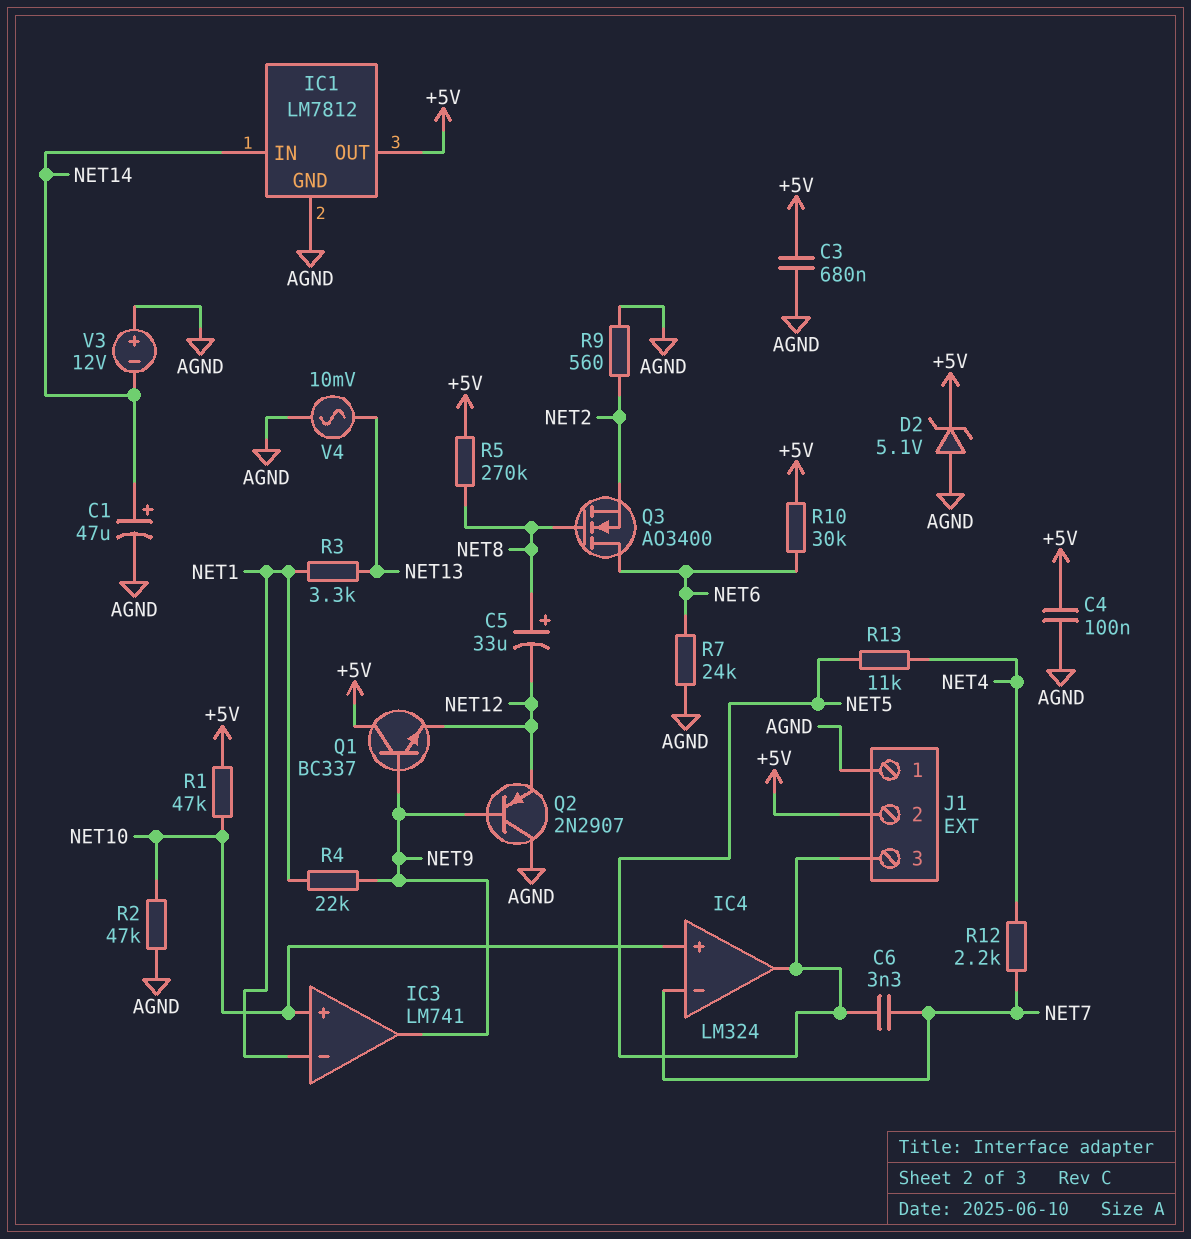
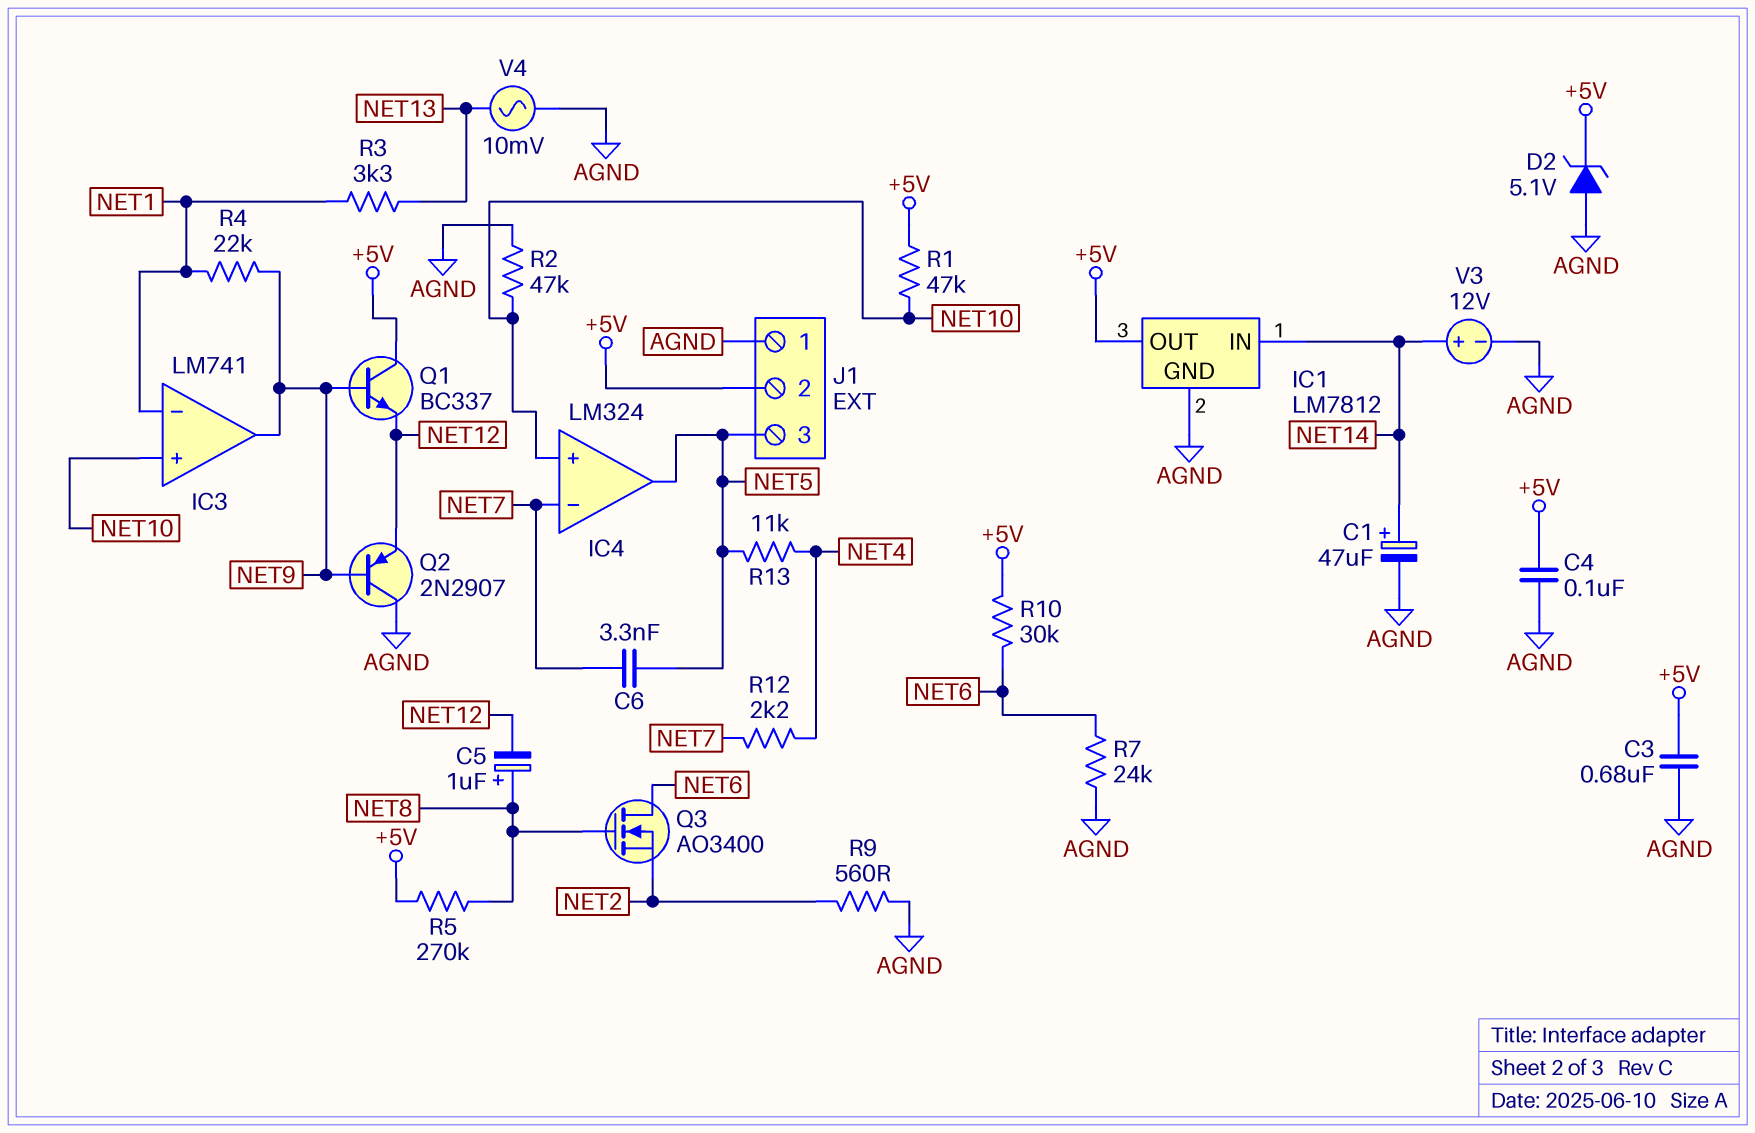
C5: 33uF (plus NET8, minus NET12) -> 1uF (plus NET8, minus NET12)
V3: 12V (plus AGND, minus NET14) -> 12V (plus NET14, minus AGND)

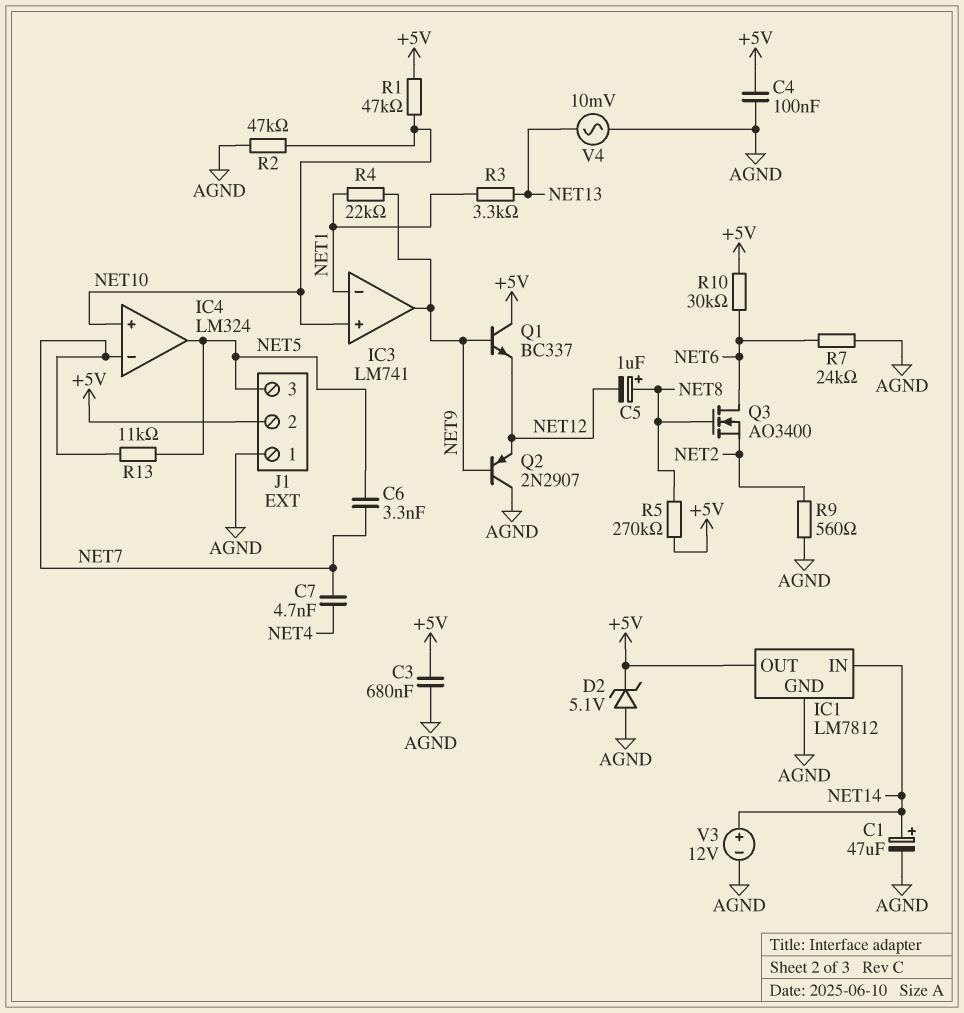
C7: none -> 4.7nF (NET4, NET7)
R12: 2.2k (NET4, NET7) -> none
R13: 11k (NET4, NET5) -> 11k (NET5, NET7)

